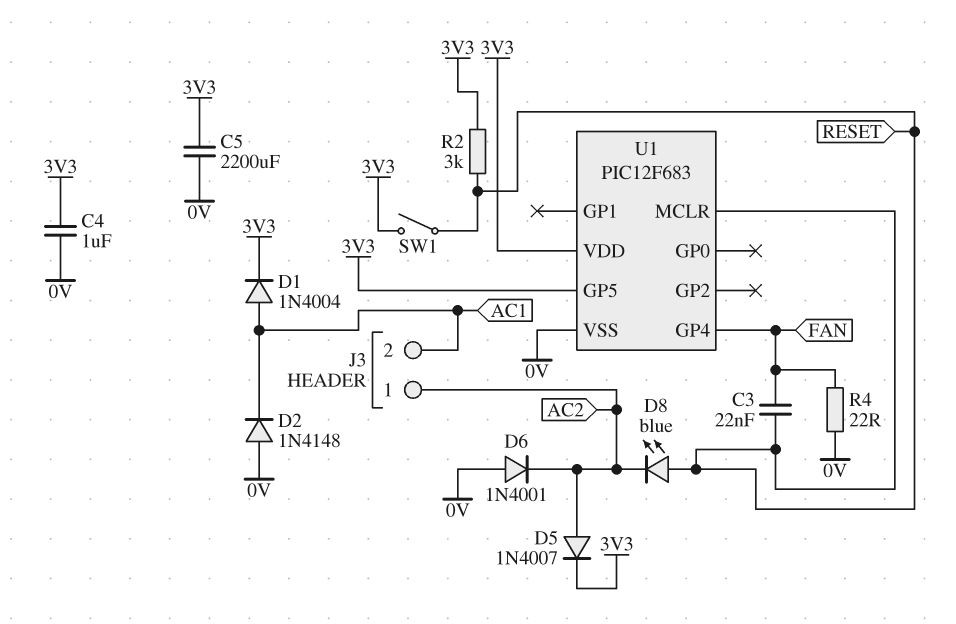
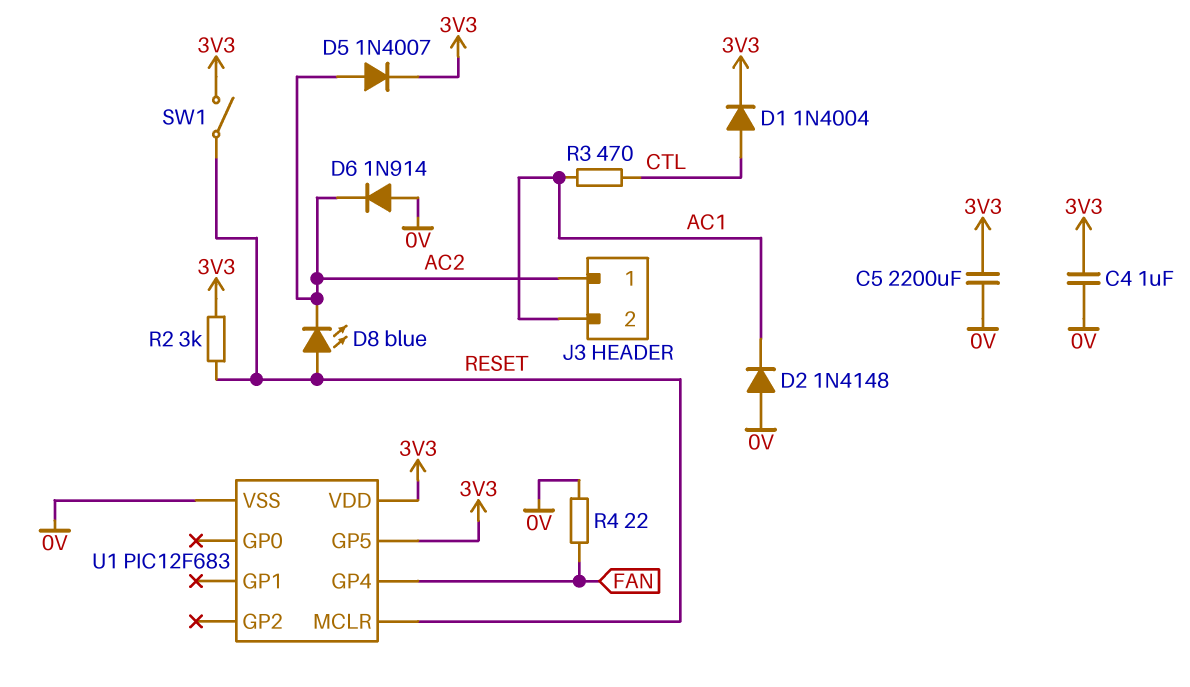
C3: 22nF (FAN, RESET) -> none
D1: diode 1N4004 (A AC1, K 3V3) -> diode 1N4004 (A CTL, K 3V3)
D6: diode 1N4001 (A 0V, K AC2) -> diode 1N914 (A 0V, K AC2)
R3: none -> 470 (AC1, CTL)

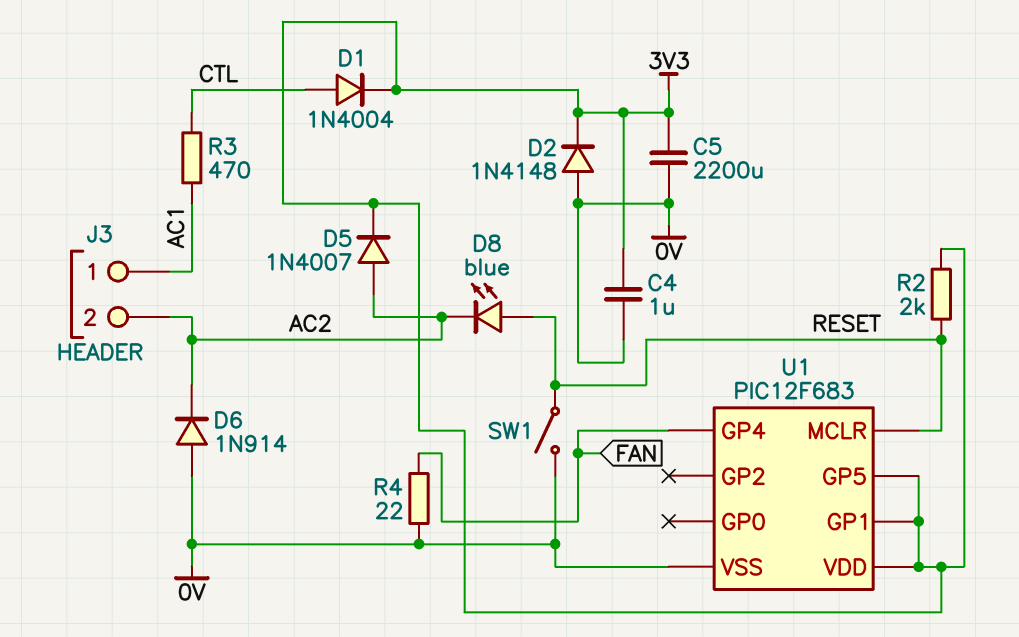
D2: diode 1N4148 (A 0V, K AC1) -> diode 1N4148 (A 0V, K 3V3)
J3 pin 1: AC2 -> AC1
J3 pin 2: AC1 -> AC2
R2: 3k (3V3, RESET) -> 2k (3V3, RESET)
SW1: switch (3V3, RESET) -> switch (0V, RESET)
U1 pin GP1: none -> 3V3

